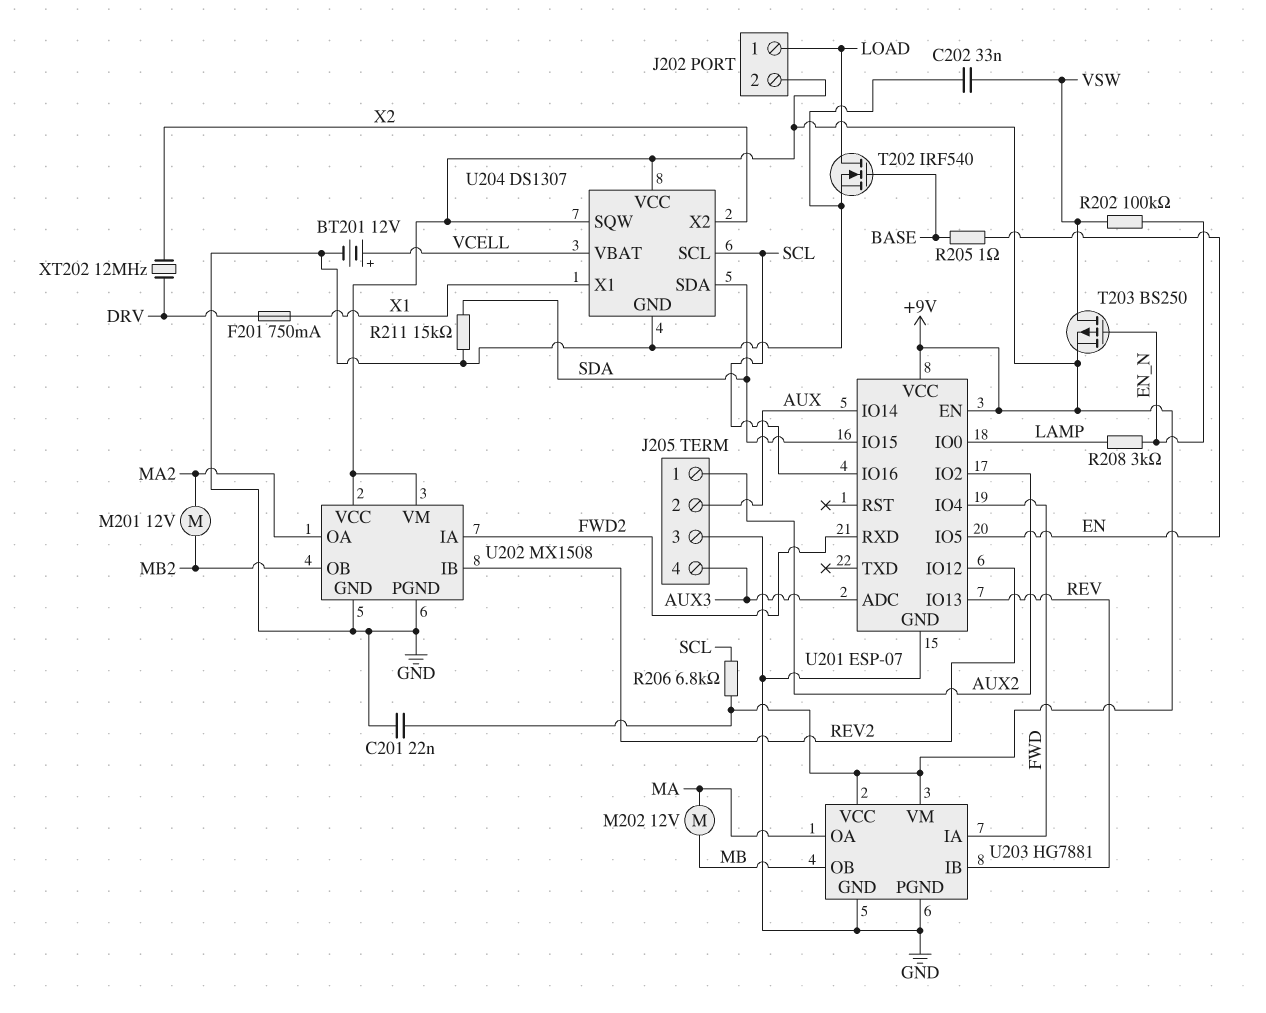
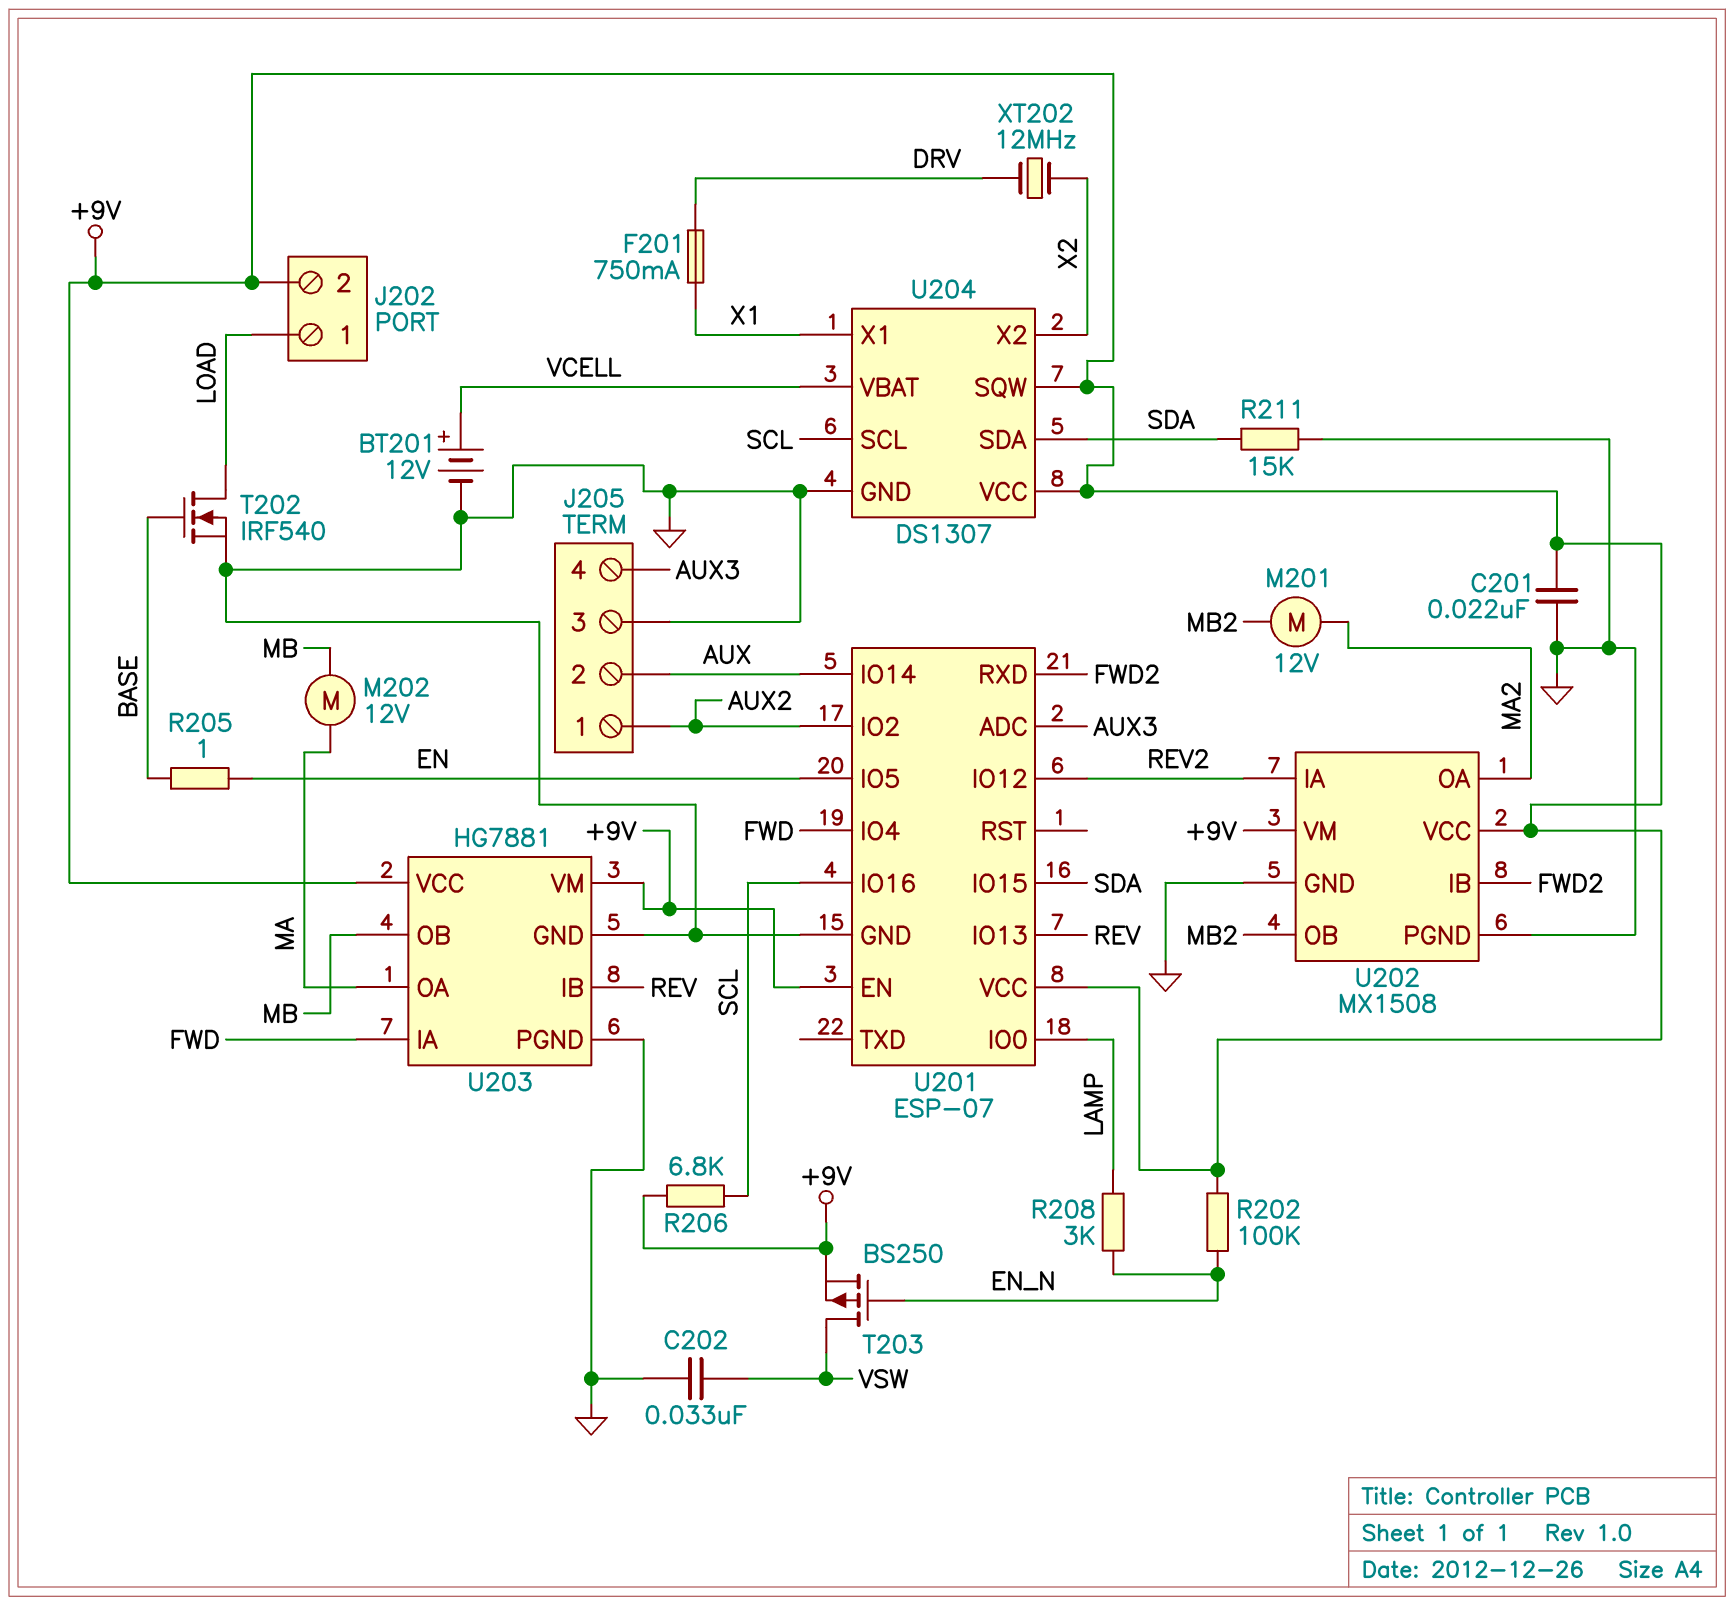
R202: 100k (EN_N, VSW) -> 100k (+9V, EN_N)
U202 pin IA: FWD2 -> REV2
U202 pin IB: REV2 -> FWD2

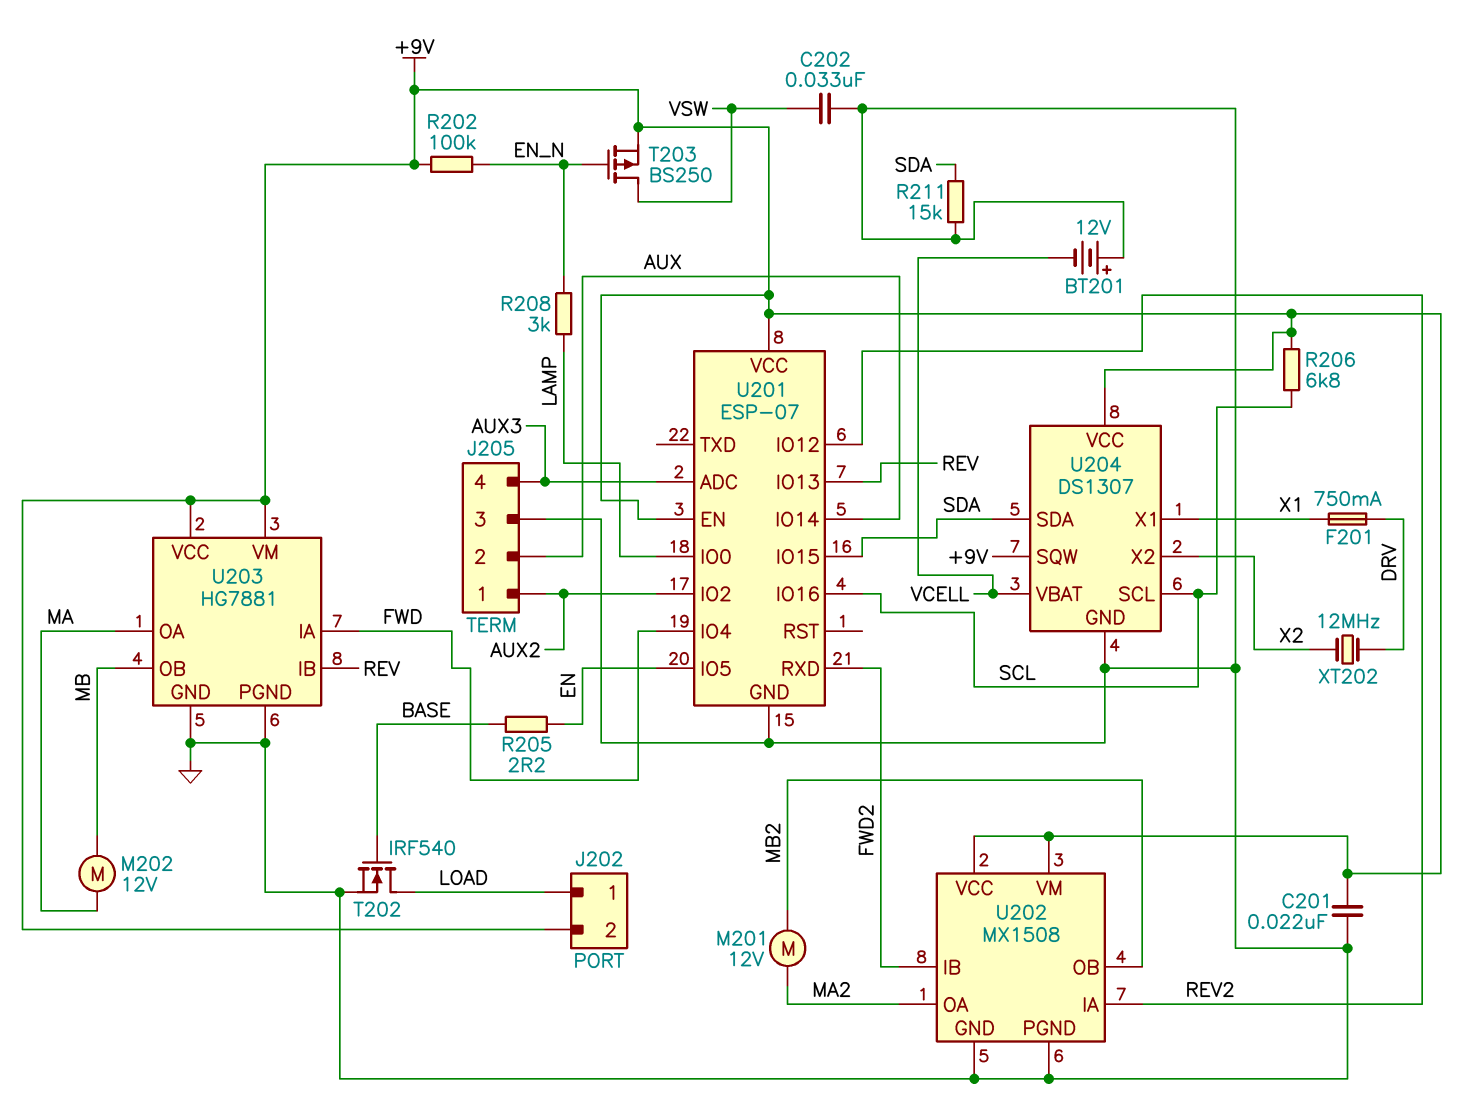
BT201: 12V (plus VCELL, minus GND) -> 12V (plus GND, minus VCELL)
R205: 1 (BASE, EN) -> 2.2 (BASE, EN)

